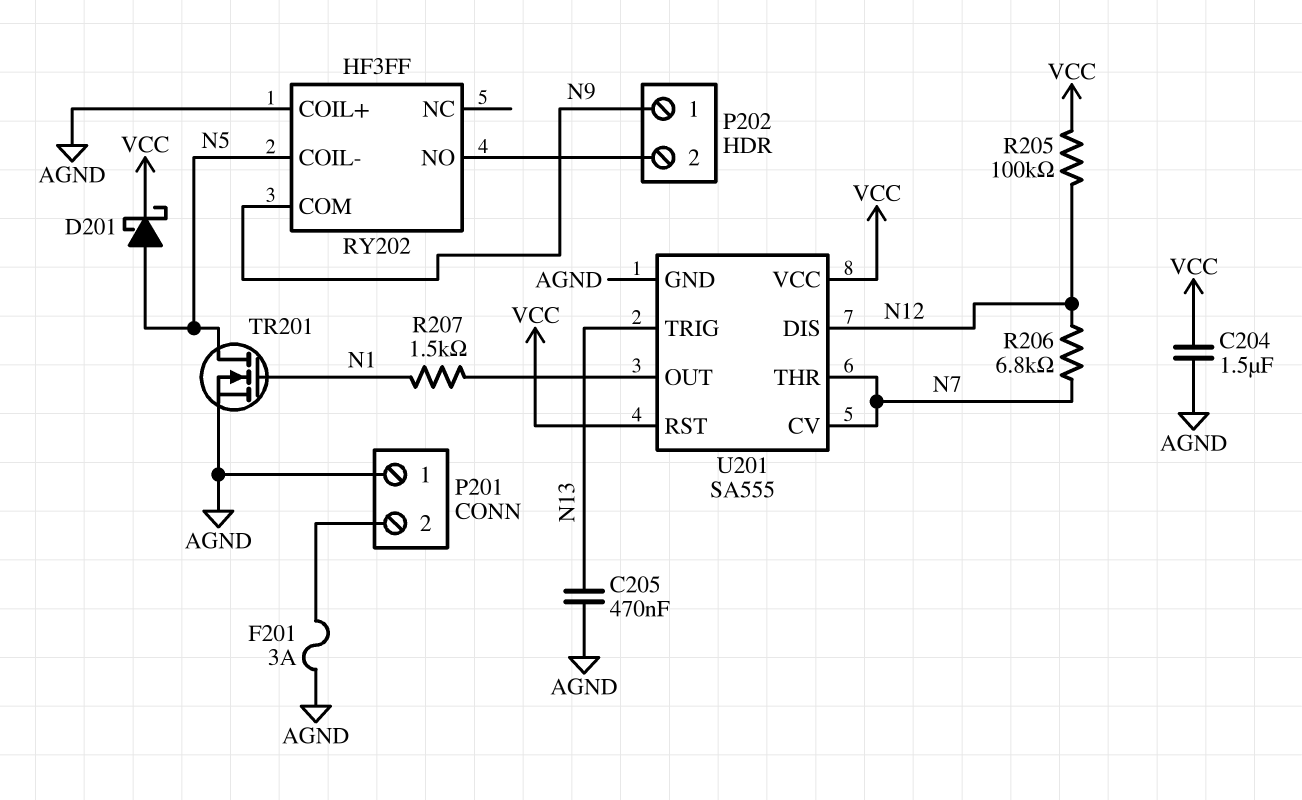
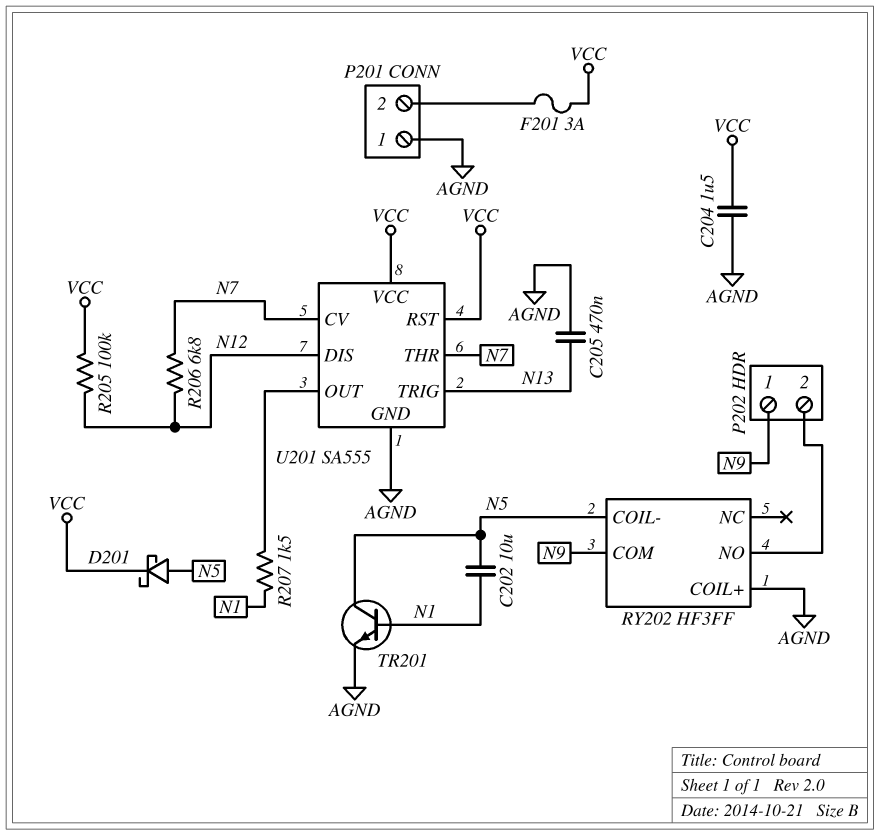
C202: none -> 10uF (N1, N5)
F201: 3A (AGND, P201/2) -> 3A (P201/2, VCC)
TR201: NMOS (G N1, D N5, S AGND) -> NPN (B N1, C N5, E AGND)

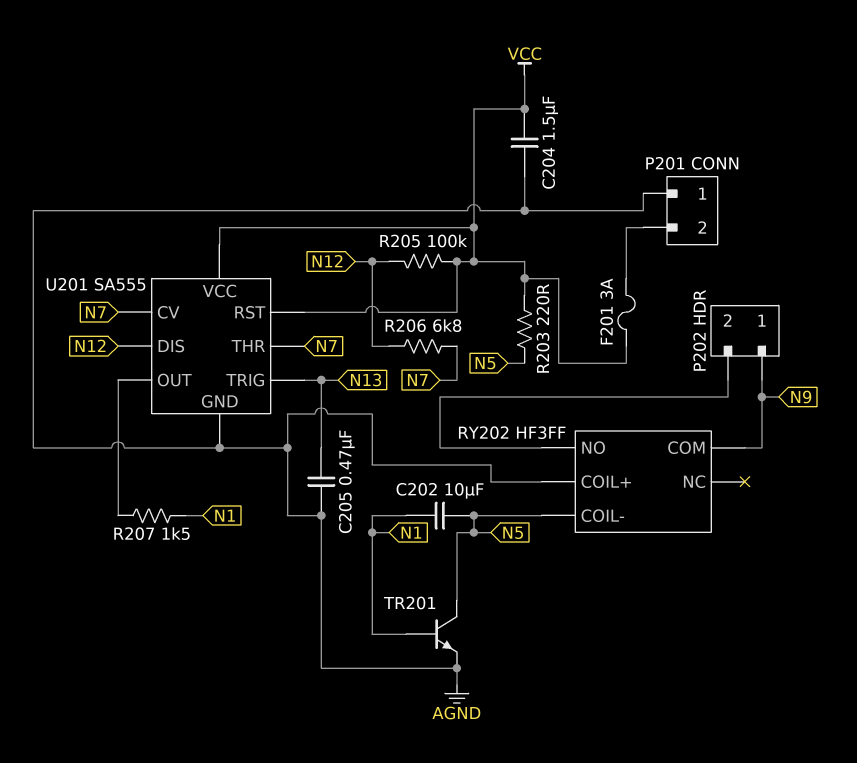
D201: schottky (A N5, K VCC) -> none
R203: none -> 220 (N5, VCC)

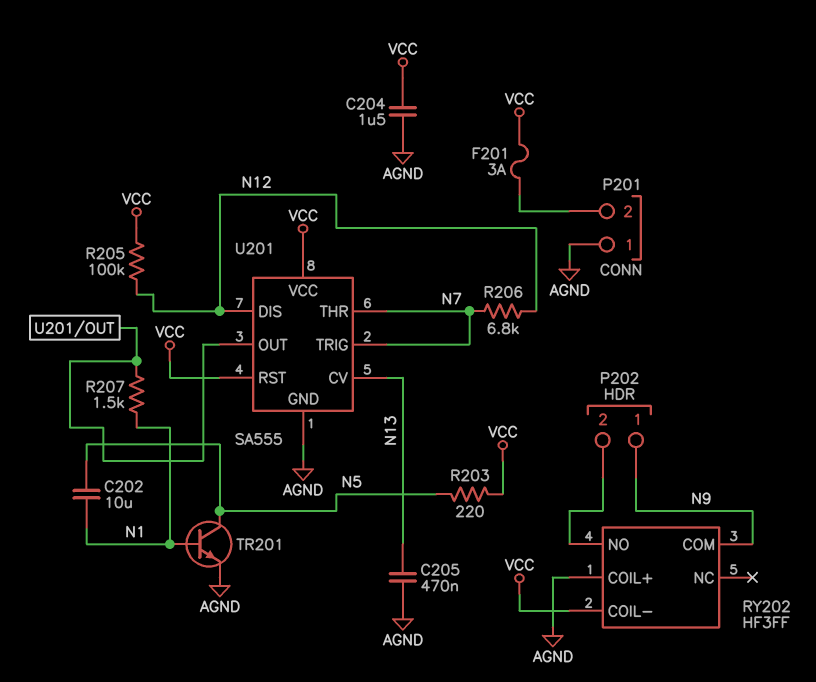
RY202 pin COIL-: N5 -> VCC
U201 pin CV: N7 -> N13
U201 pin TRIG: N13 -> N7

